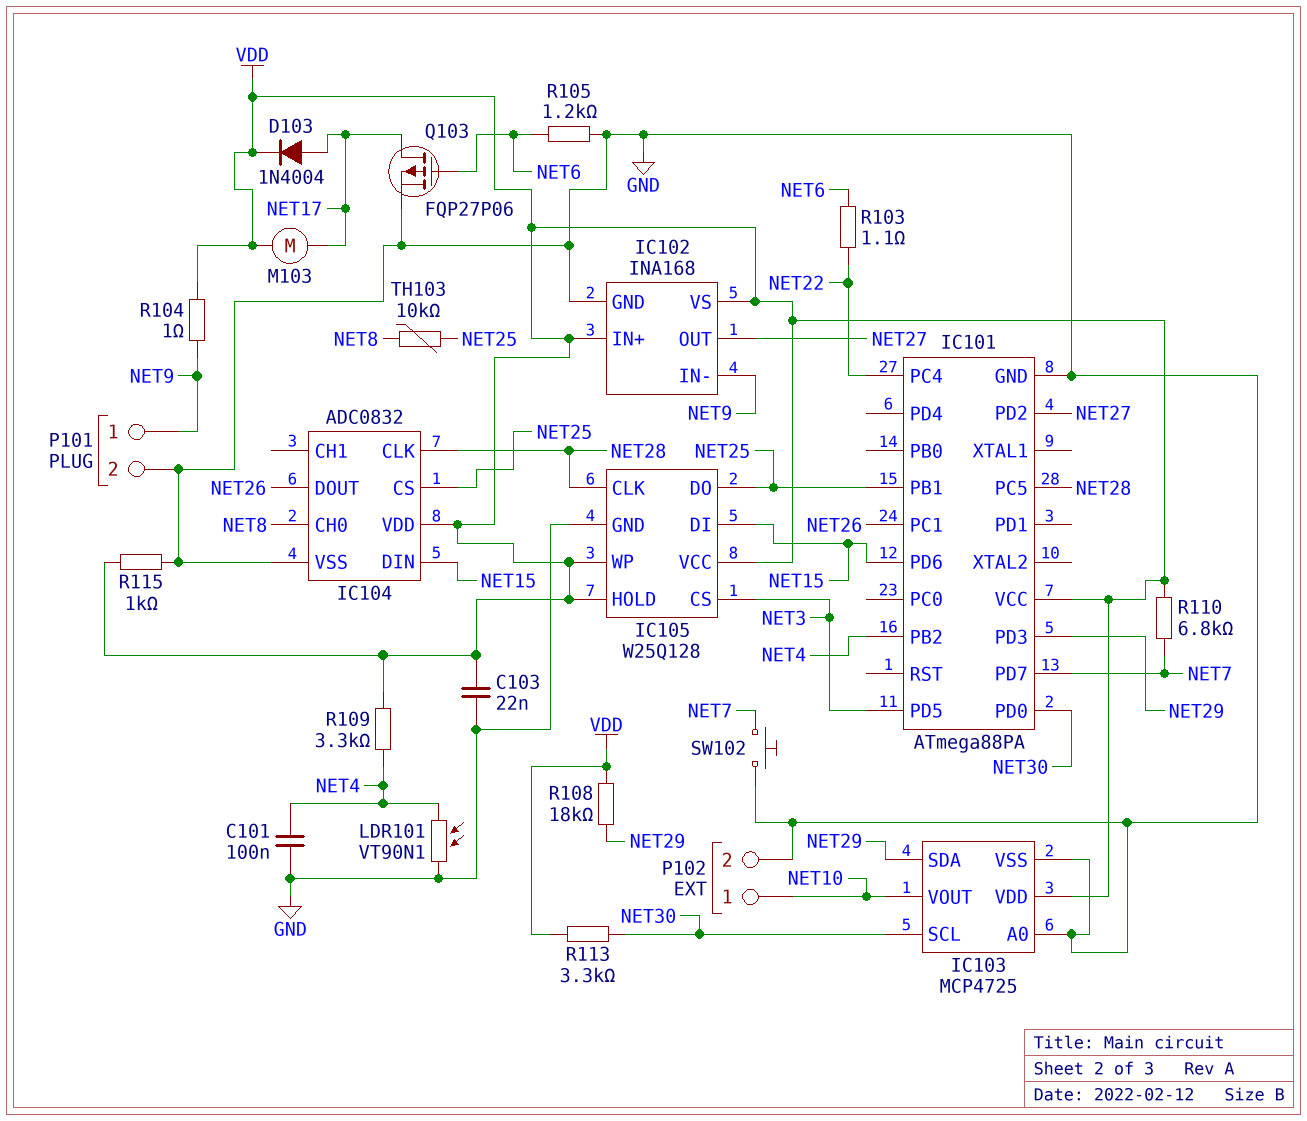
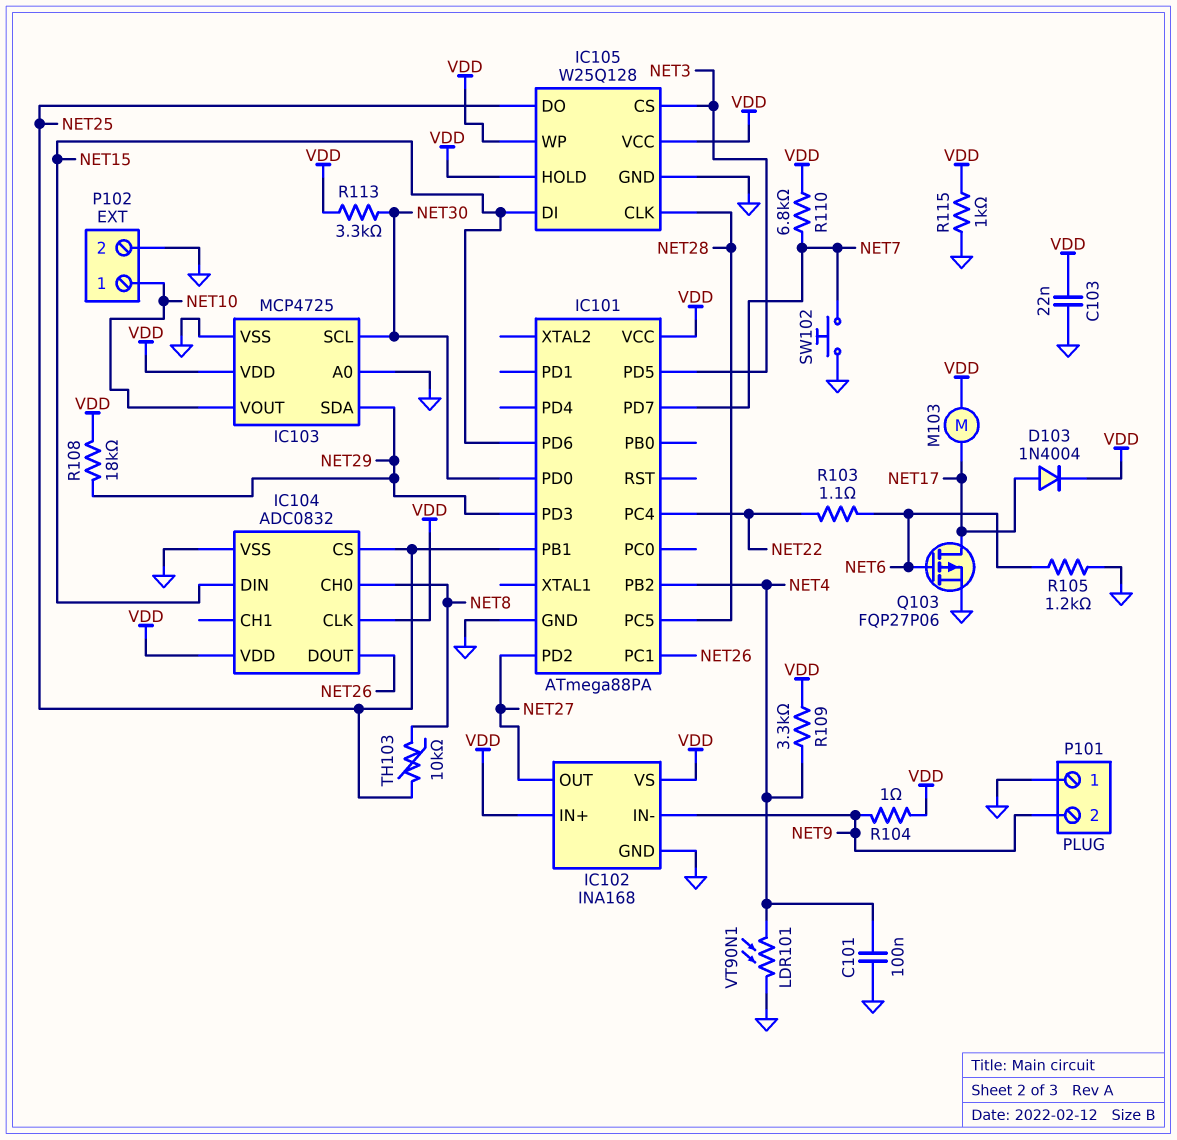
IC104 pin CLK: NET28 -> VDD
P101 pin 1: NET9 -> GND
P101 pin 2: GND -> NET9

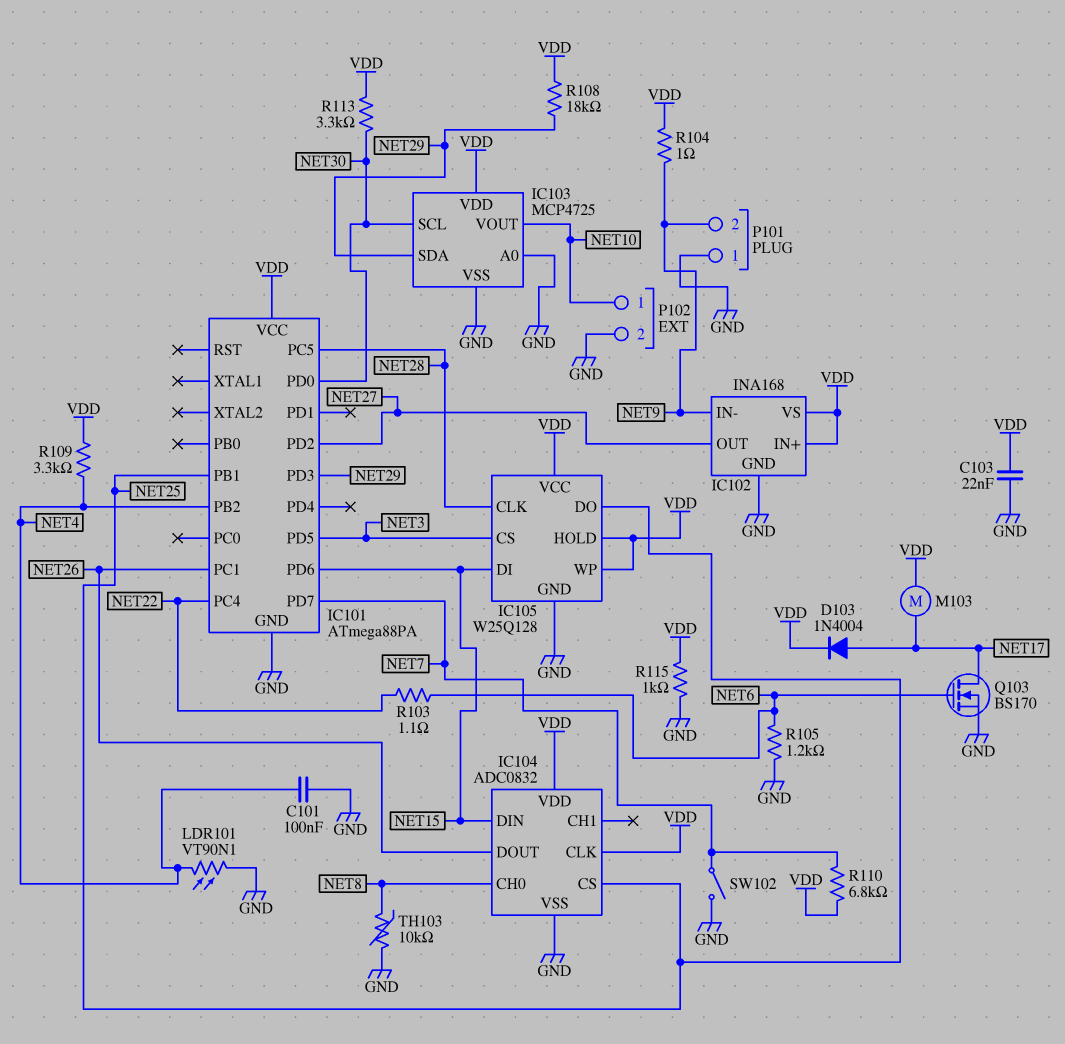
Q103: PMOS FQP27P06 (G NET6, D NET17, S GND) -> NMOS BS170 (G NET6, D NET17, S GND)
SW102: button (GND, NET7) -> switch (GND, NET7)
TH103: 10k (NET8, NET25) -> 10k (GND, NET8)

